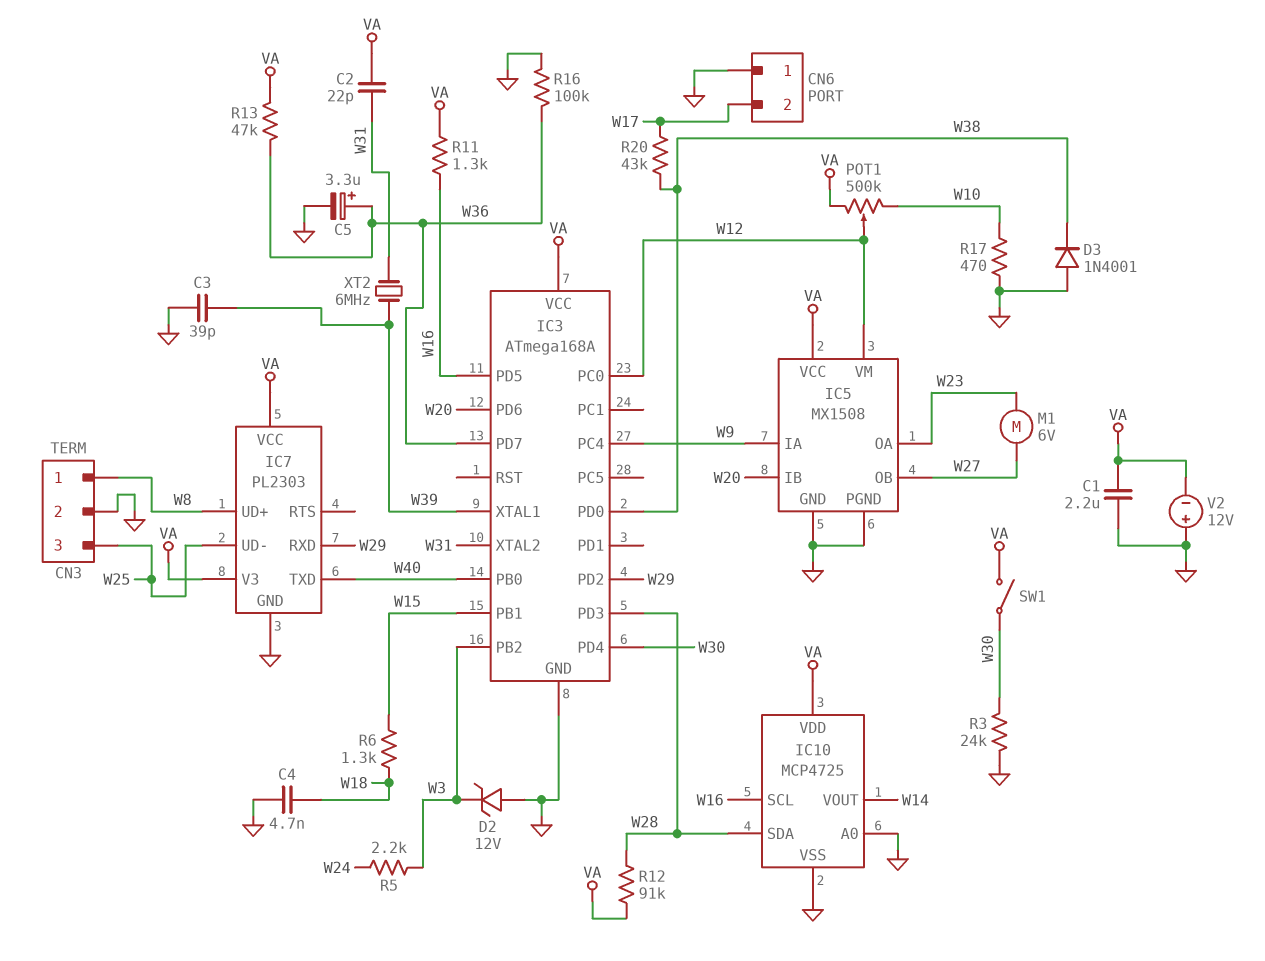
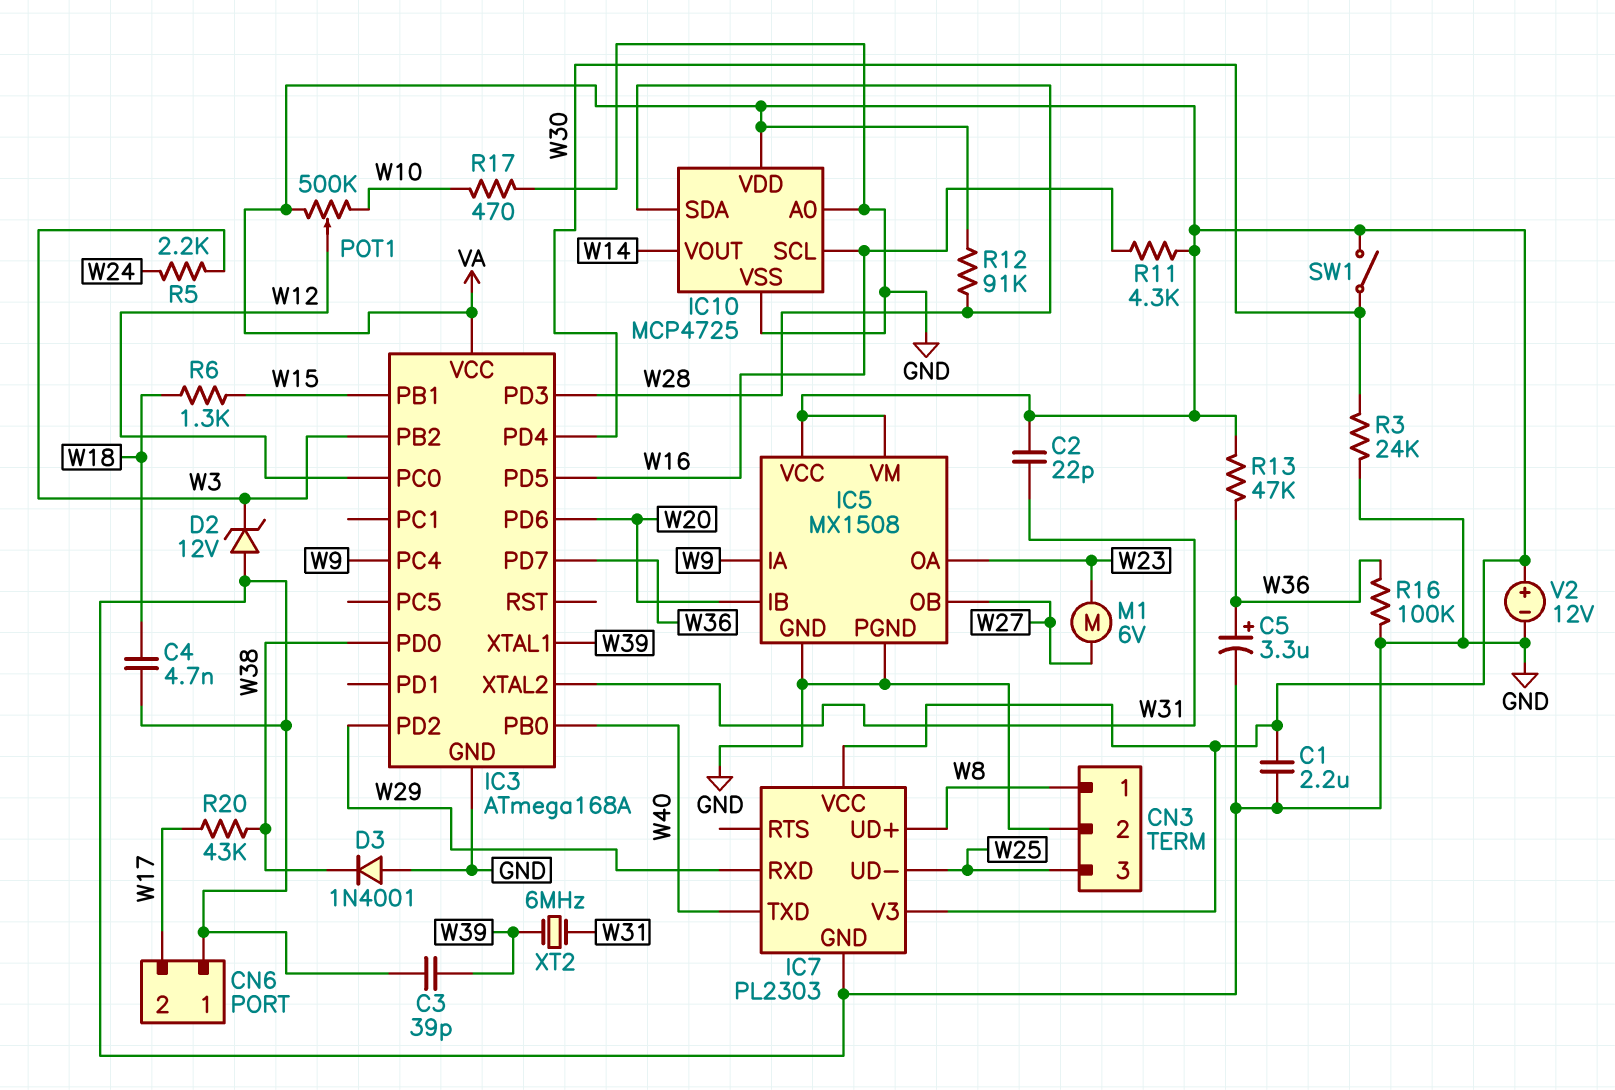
IC5 pin VM: W12 -> VA
R11: 1.3k (VA, W16) -> 4.3k (VA, W16)
V2: 12V (plus GND, minus VA) -> 12V (plus VA, minus GND)

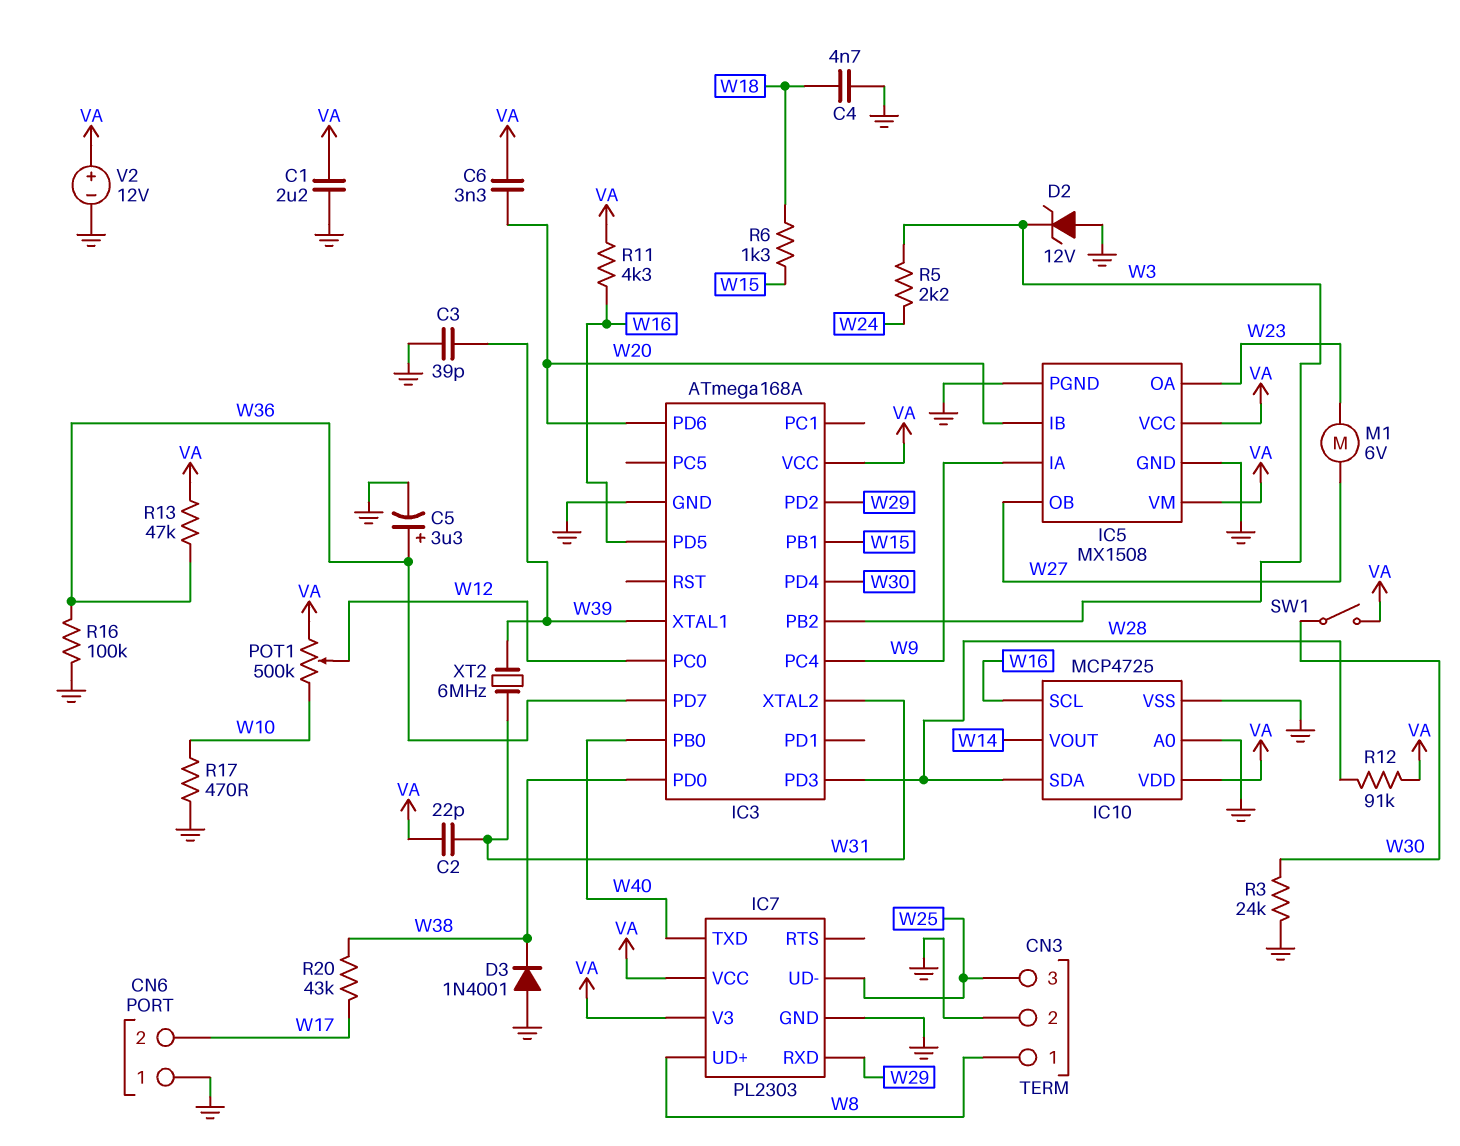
C6: none -> 3.3nF (VA, W20)

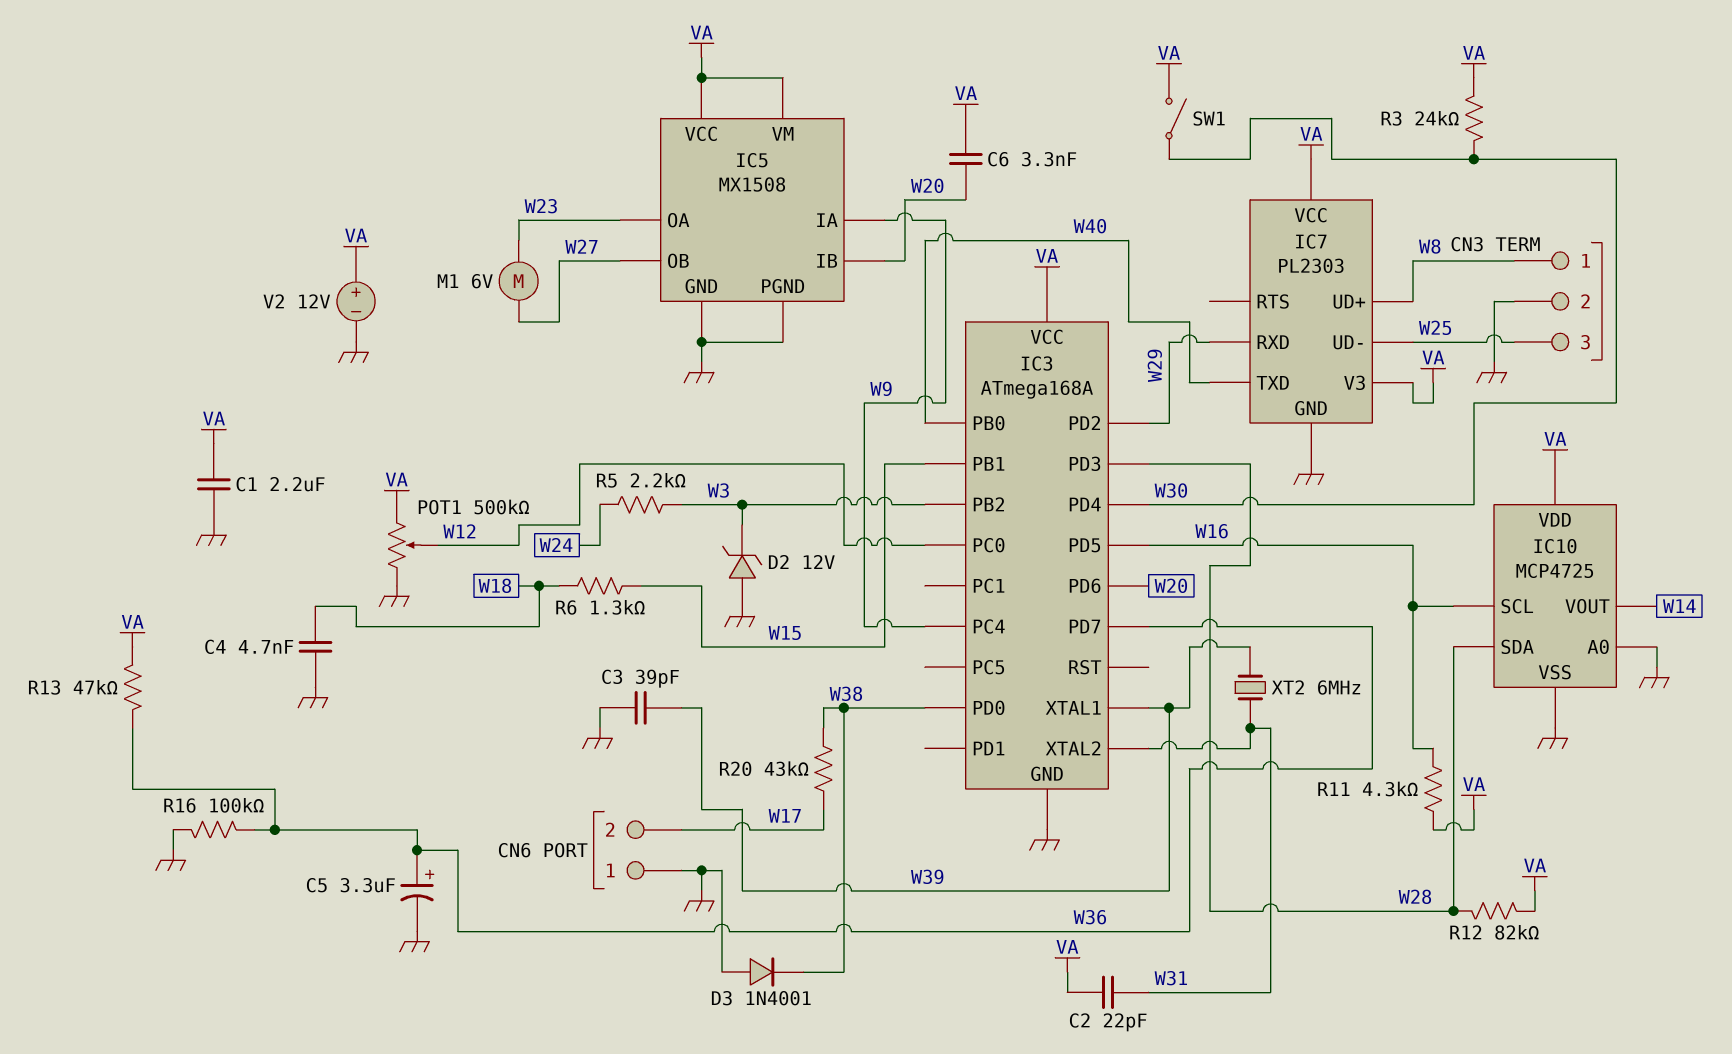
POT1: 500k (VA, W10, wiper W12) -> 500k (GND, VA, wiper W12)
R3: 24k (GND, W30) -> 24k (VA, W30)
R12: 91k (VA, W28) -> 82k (VA, W28)
R17: 470 (GND, W10) -> none

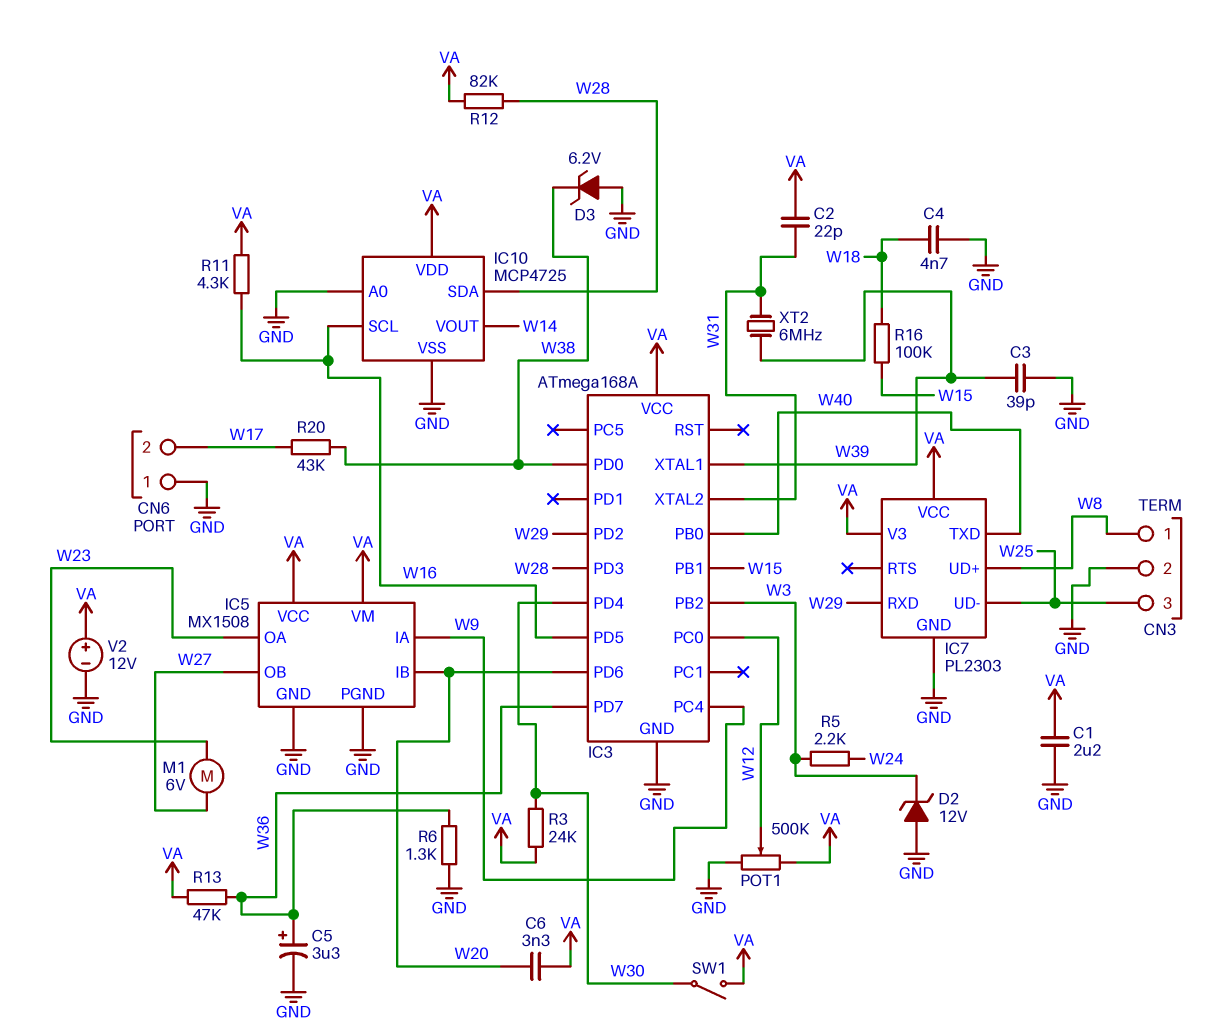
D3: diode 1N4001 (A GND, K W38) -> zener 6.2V (A GND, K W38)
R6: 1.3k (W15, W18) -> 1.3k (GND, W36)
R16: 100k (GND, W36) -> 100k (W15, W18)

